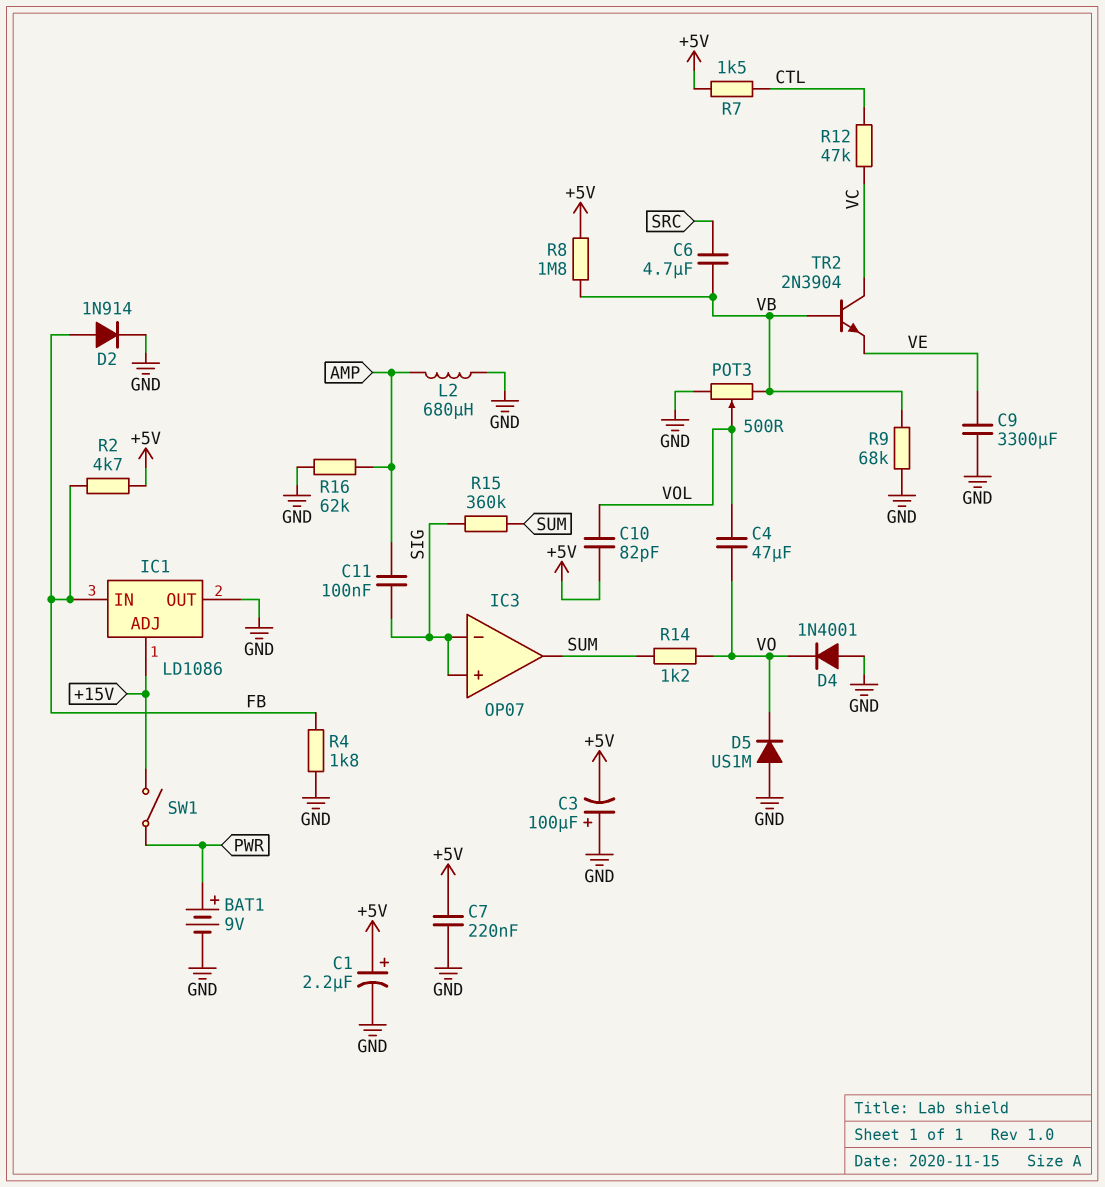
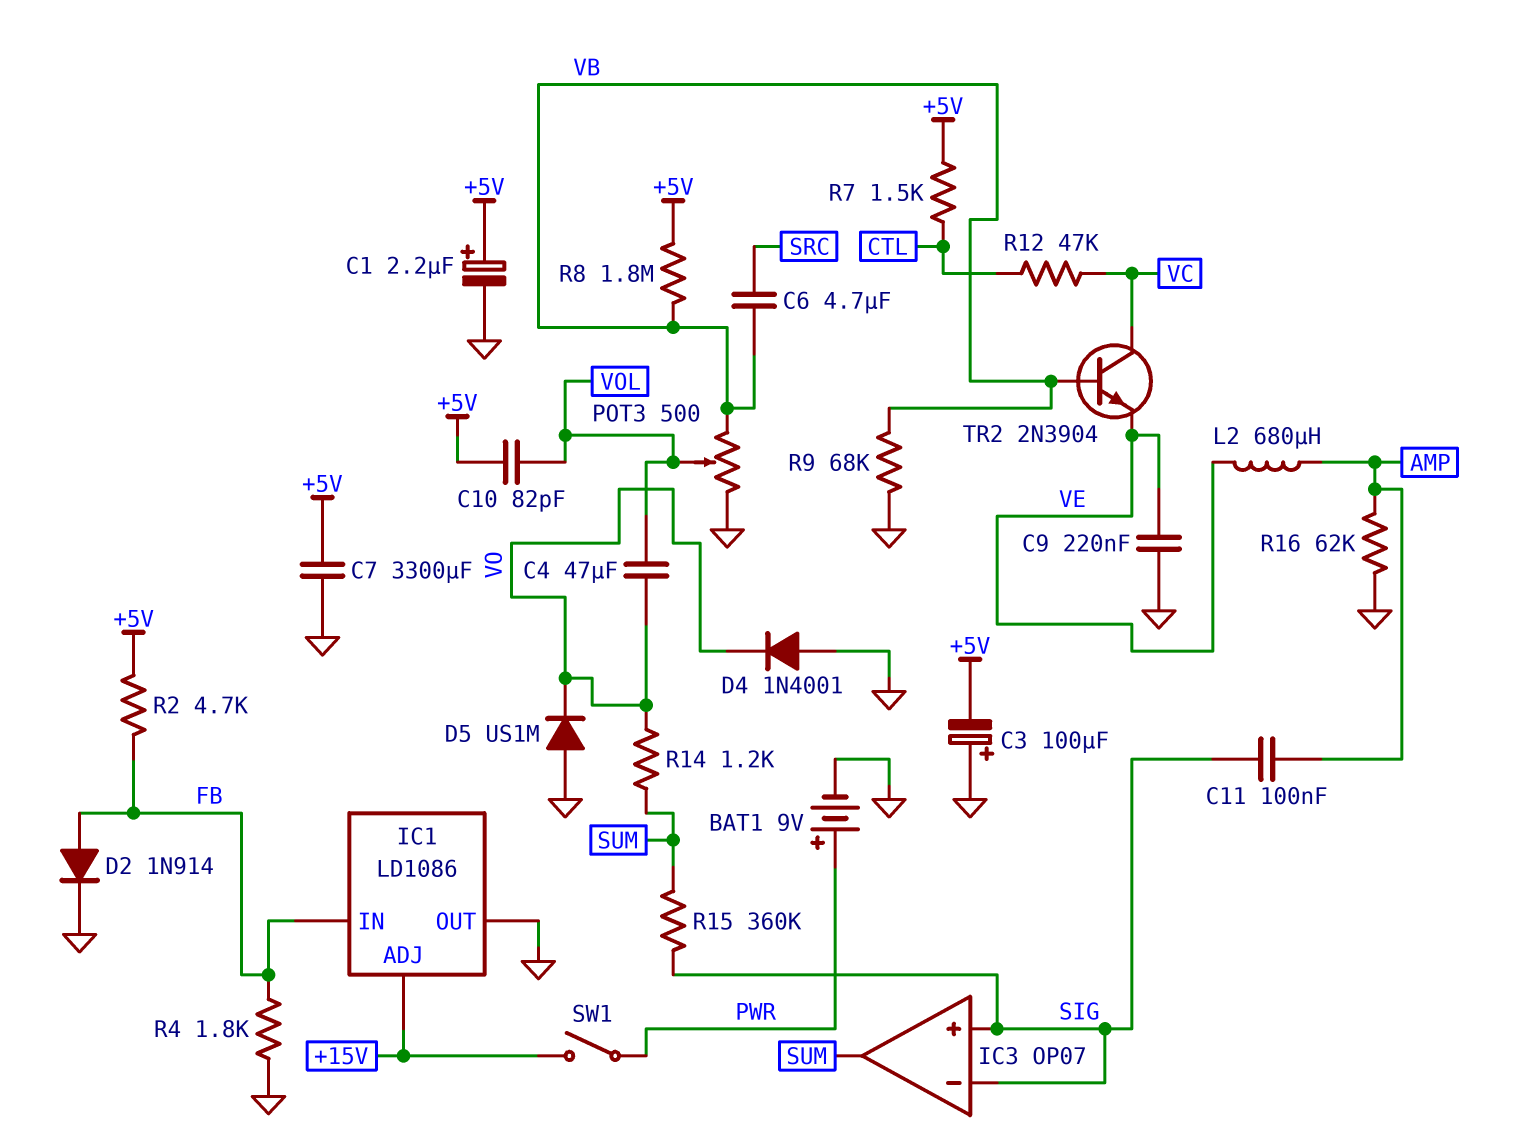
C7: 220nF (+5V, GND) -> 3300uF (+5V, GND)
C9: 3300uF (GND, VE) -> 220nF (GND, VE)
L2: 680uH (AMP, GND) -> 680uH (AMP, VE)

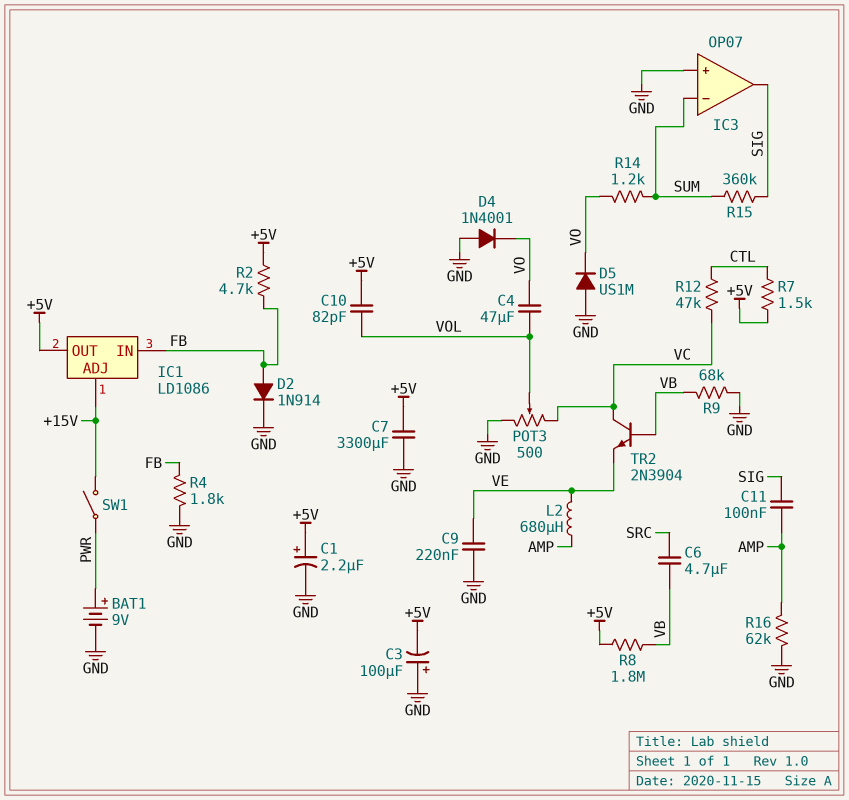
IC1 pin OUT: GND -> +5V
IC3 pin in+: SIG -> GND
IC3 pin in-: SIG -> SUM
IC3 pin out: SUM -> SIG
POT3: 500 (GND, VB, wiper VOL) -> 500 (GND, VC, wiper VOL)

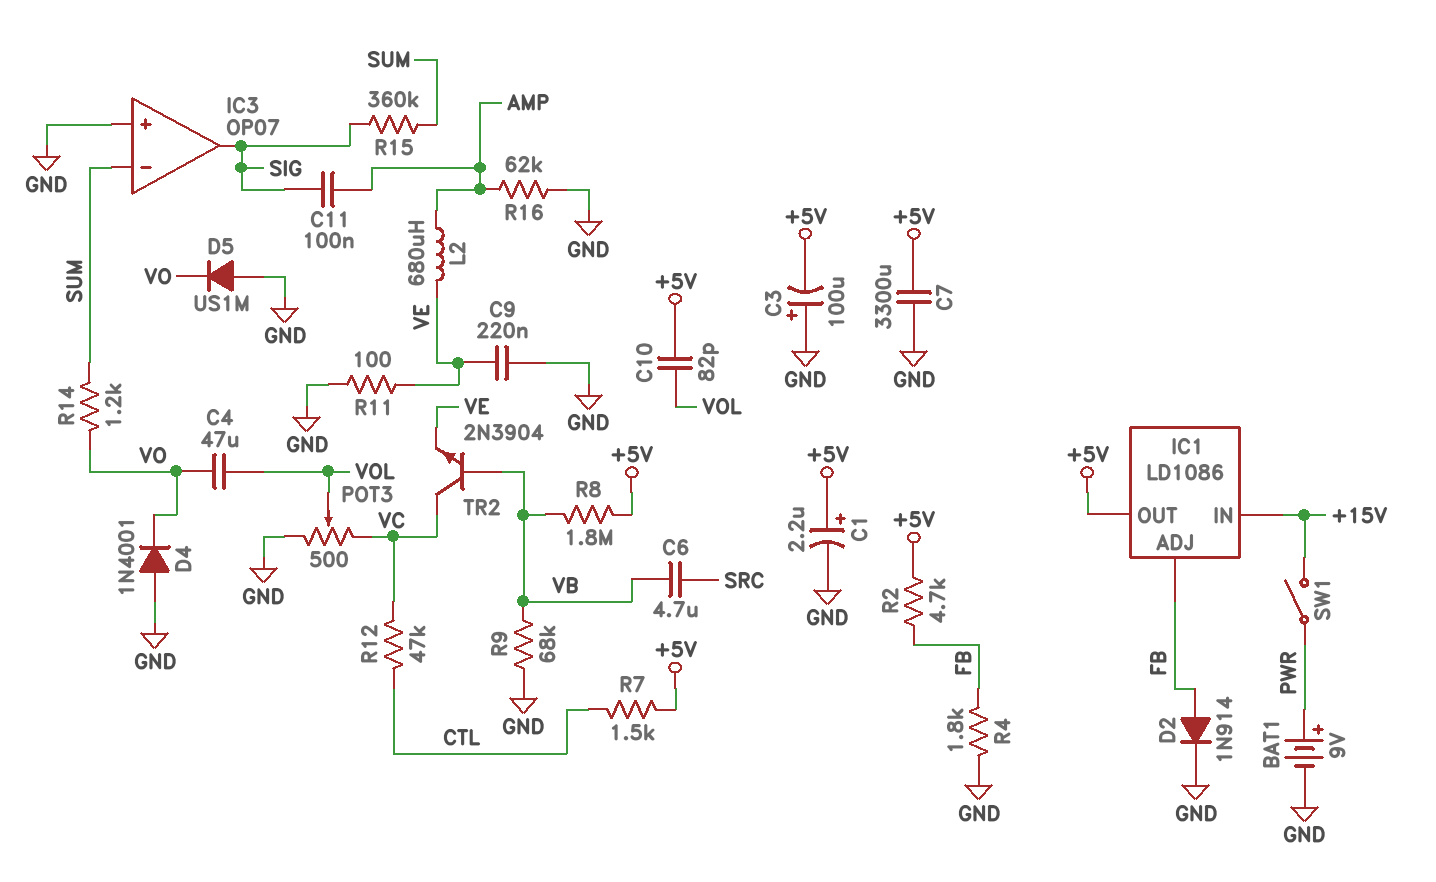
IC1 pin ADJ: +15V -> FB
IC1 pin IN: FB -> +15V
R11: none -> 100 (GND, VE)

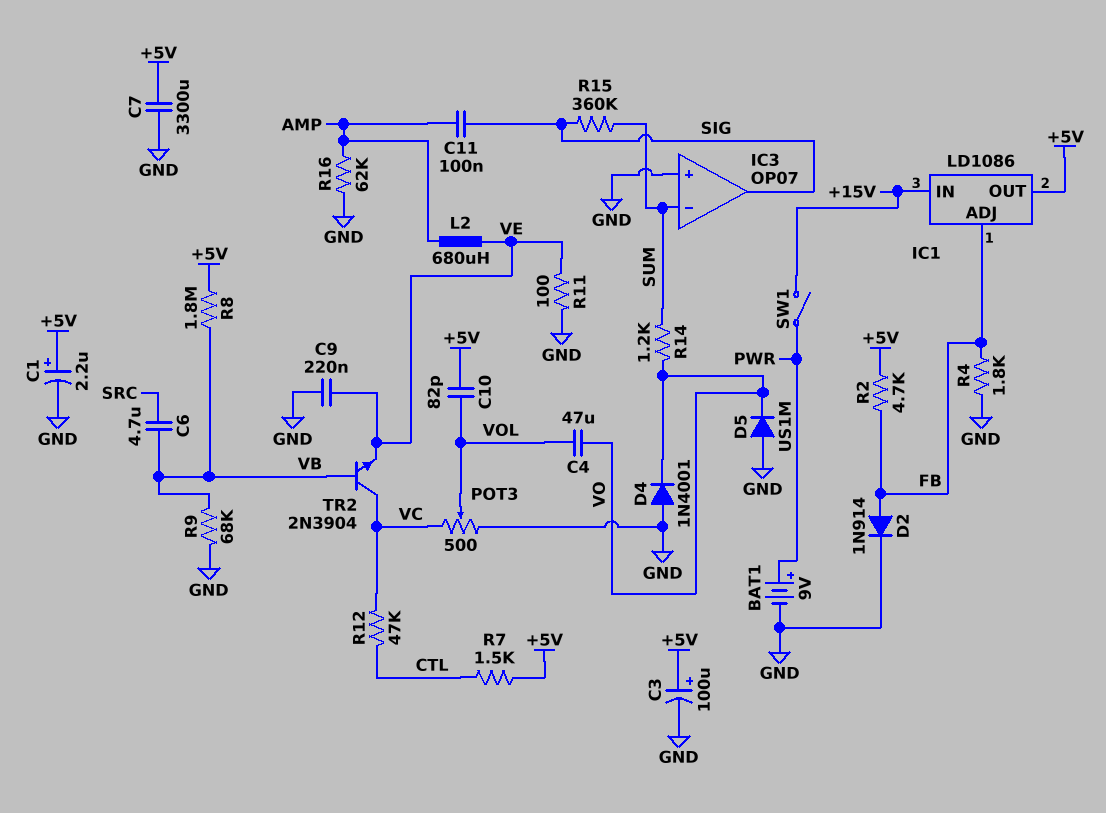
C3: 100uF (plus GND, minus +5V) -> 100uF (plus +5V, minus GND)

